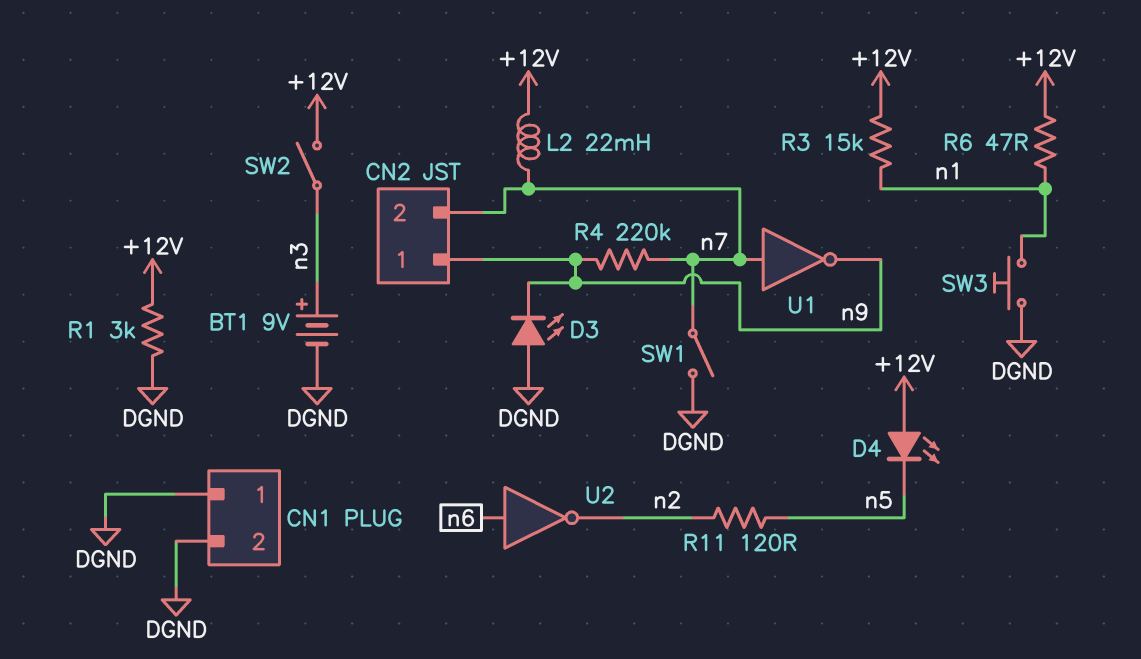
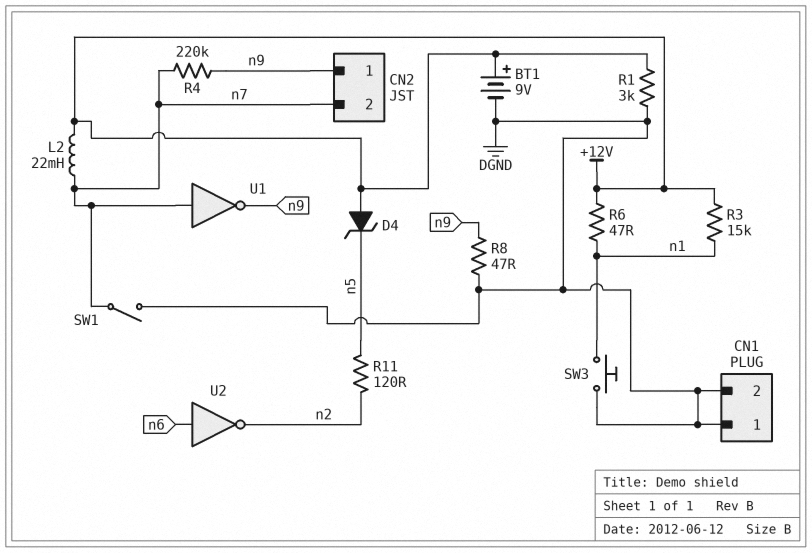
BT1: 9V (plus n3, minus DGND) -> 9V (plus +12V, minus DGND)
D3: LED (A DGND, K n9) -> none
D4: LED (A +12V, K n5) -> zener (A +12V, K n5)
R8: none -> 47 (DGND, n9)
SW2: switch (+12V, n3) -> none

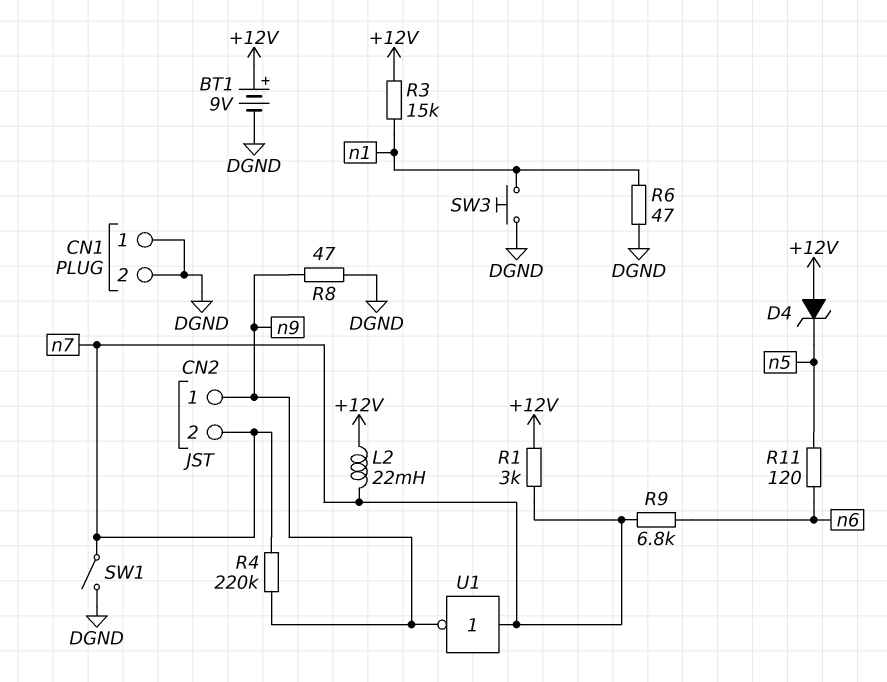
R1: 3k (+12V, DGND) -> 3k (+12V, n7)
R6: 47 (+12V, n1) -> 47 (DGND, n1)
R9: none -> 6.8k (n6, n7)
R11: 120 (n2, n5) -> 120 (n5, n6)
U2: NOT (in n6, out n2) -> none

